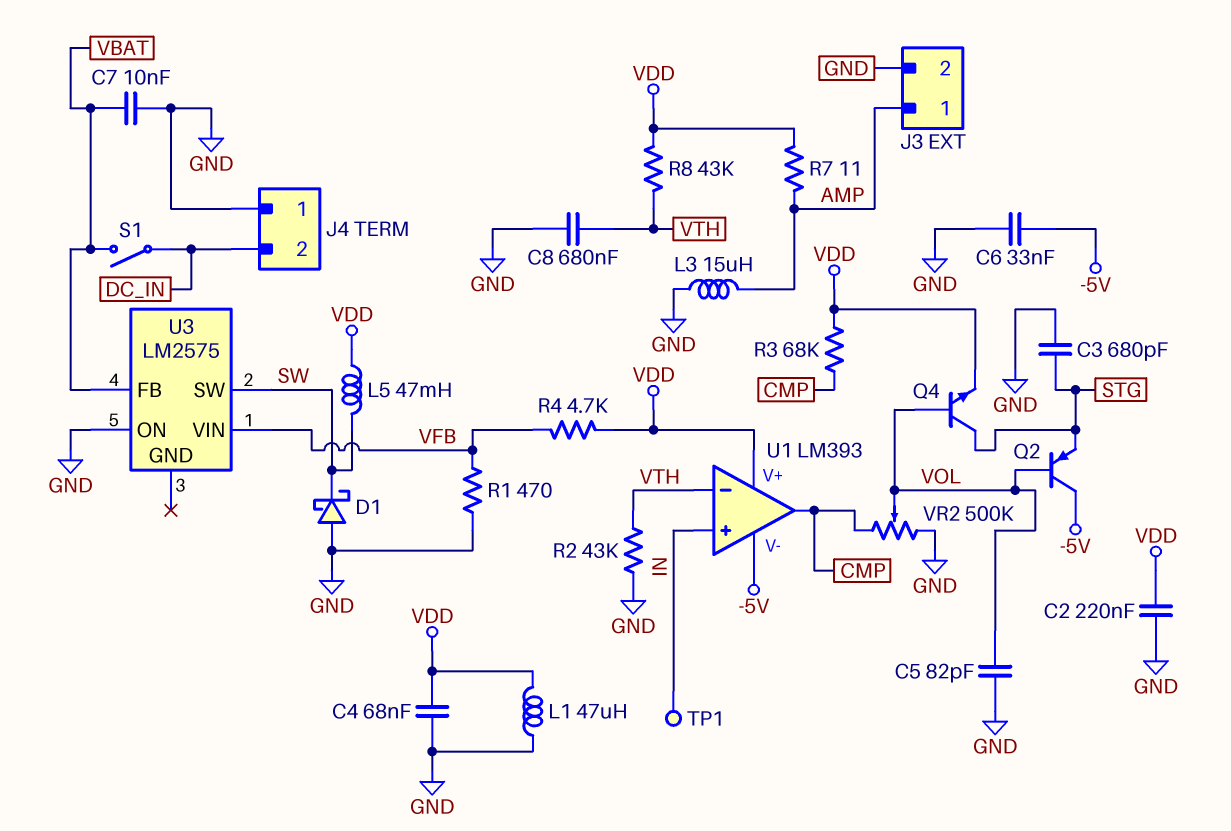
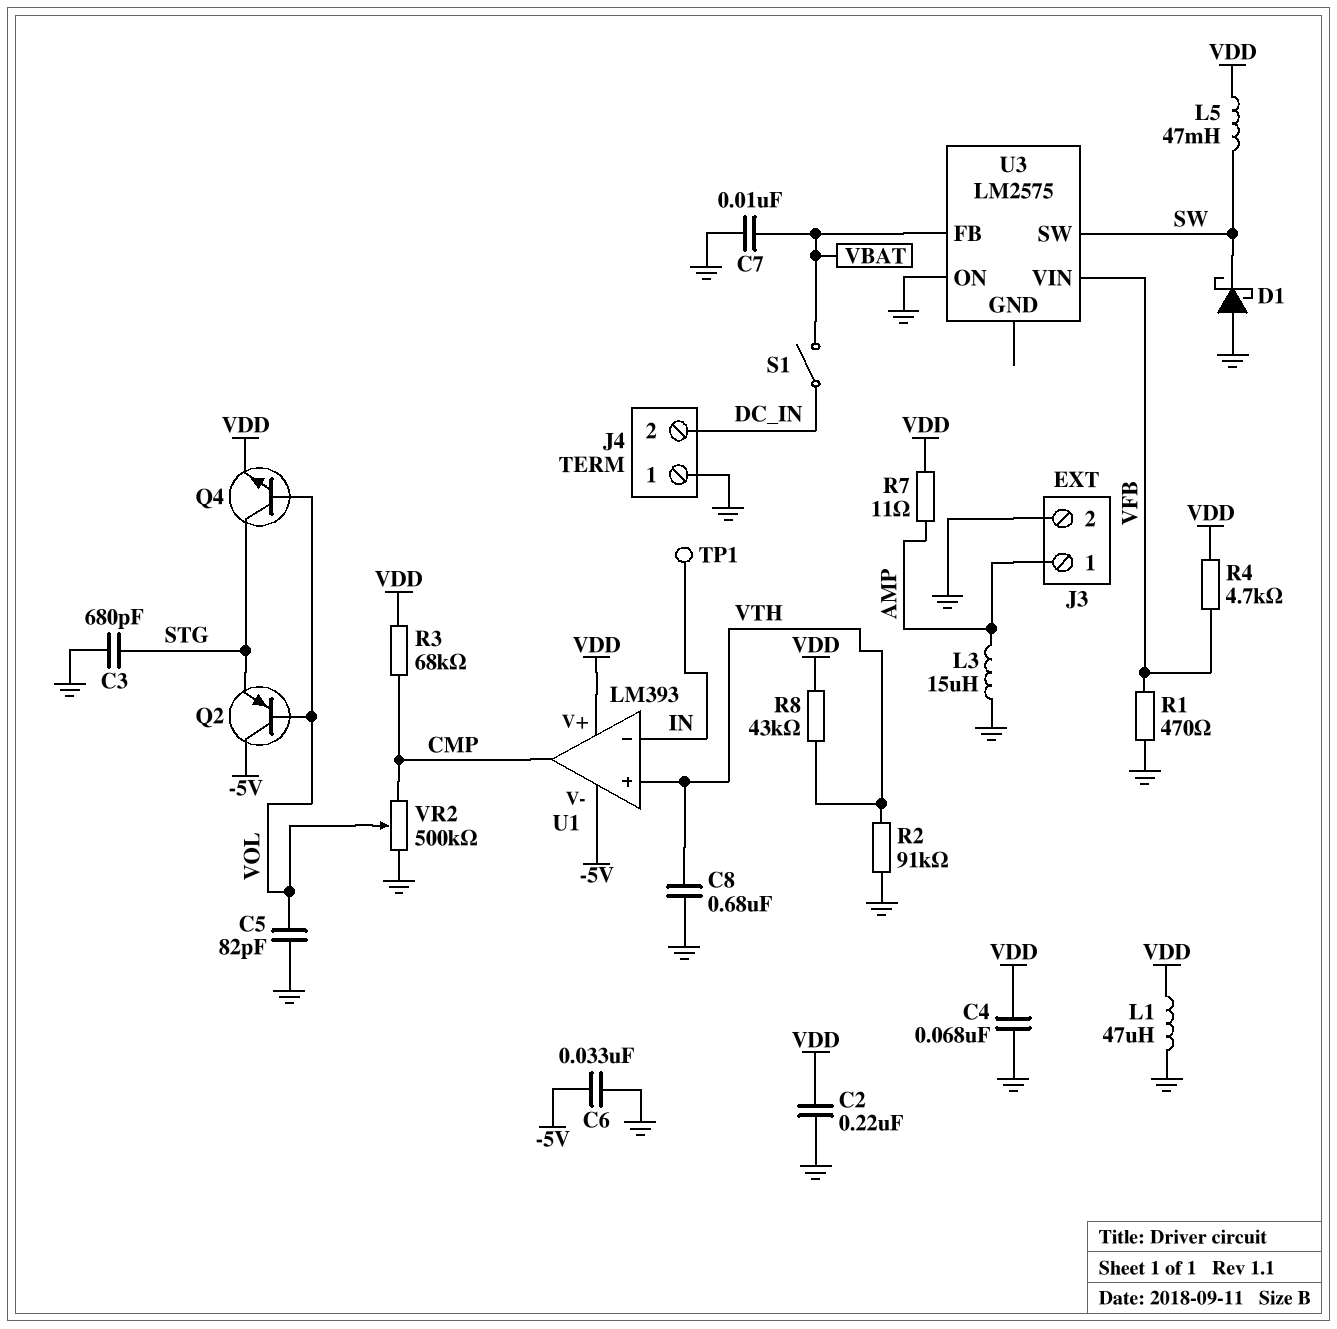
R2: 43k (GND, VTH) -> 91k (GND, VTH)
U1 pin in+: IN -> VTH
U1 pin in-: VTH -> IN

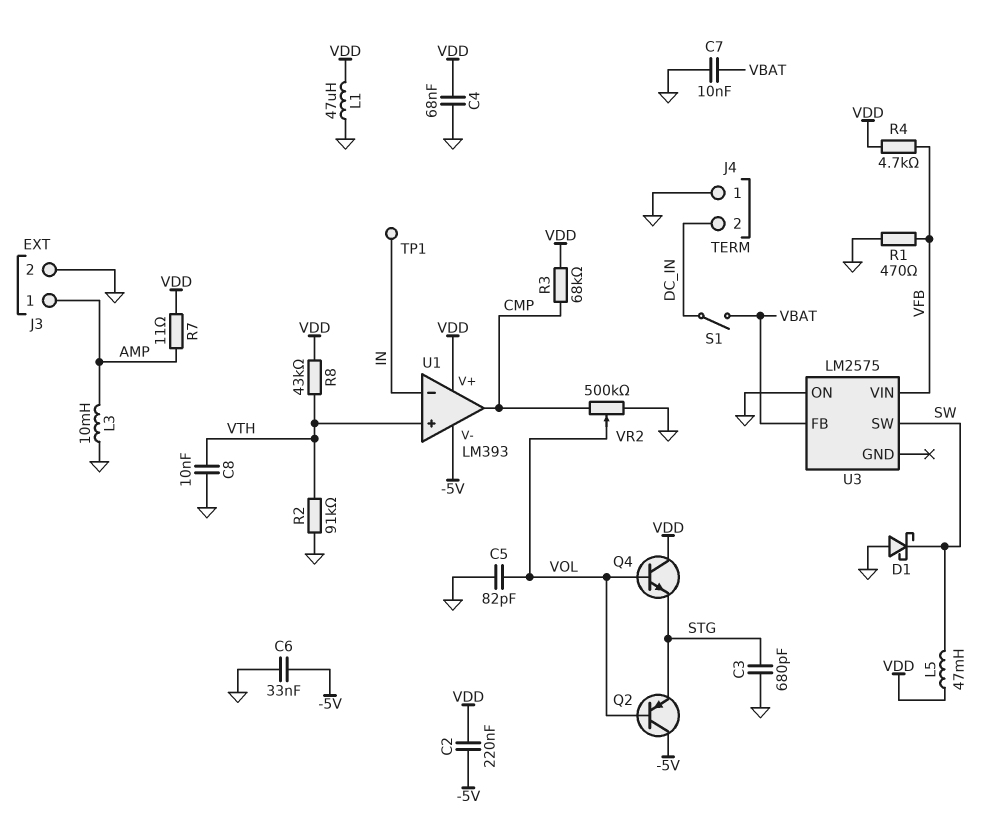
C2: 220nF (GND, VDD) -> 220nF (-5V, VDD)
C8: 680nF (GND, VTH) -> 10nF (GND, VTH)
L3: 15uH (AMP, GND) -> 10mH (AMP, GND)
Q4: NPN (B VOL, C STG, E VDD) -> NPN (B VOL, C VDD, E STG)

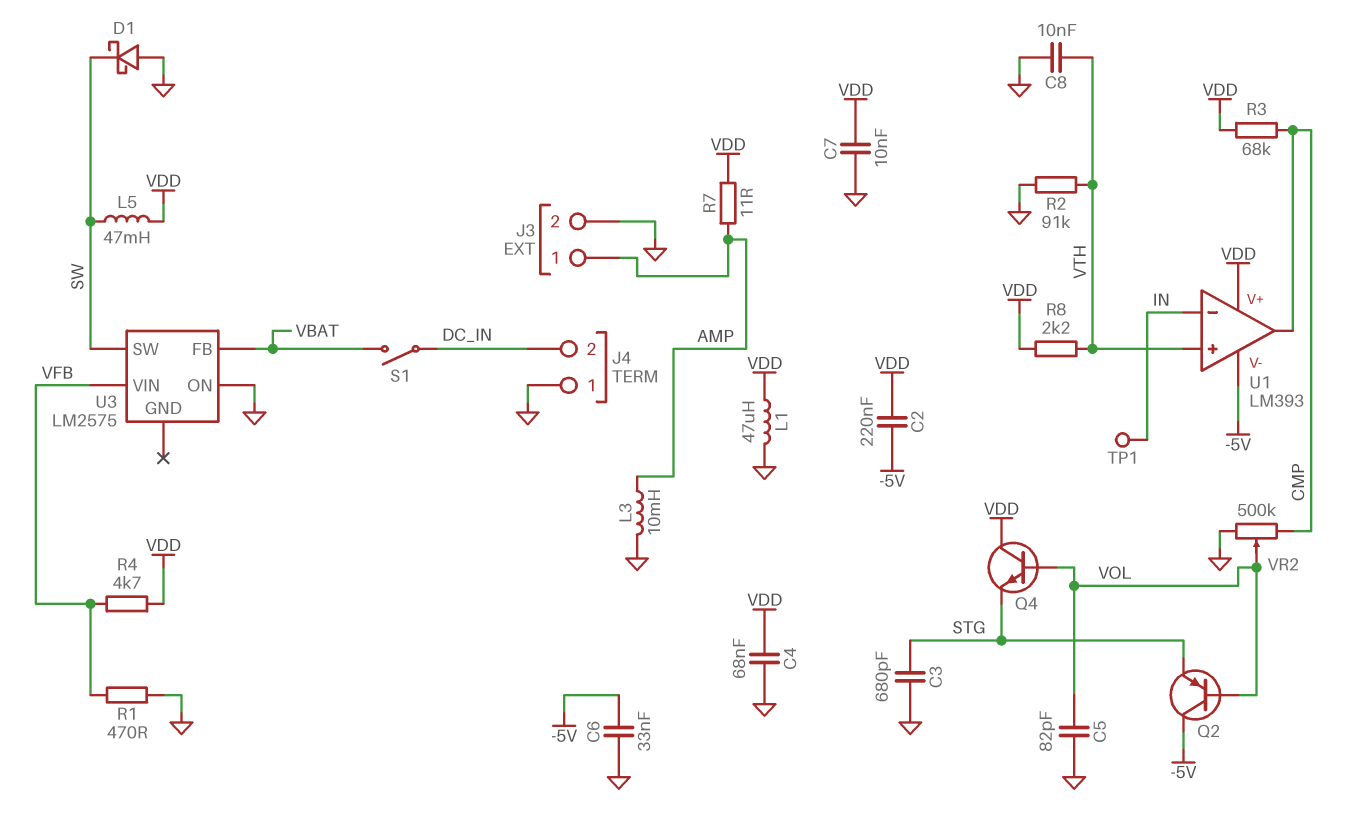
C7: 10nF (GND, VBAT) -> 10nF (GND, VDD)
R8: 43k (VDD, VTH) -> 2.2k (VDD, VTH)

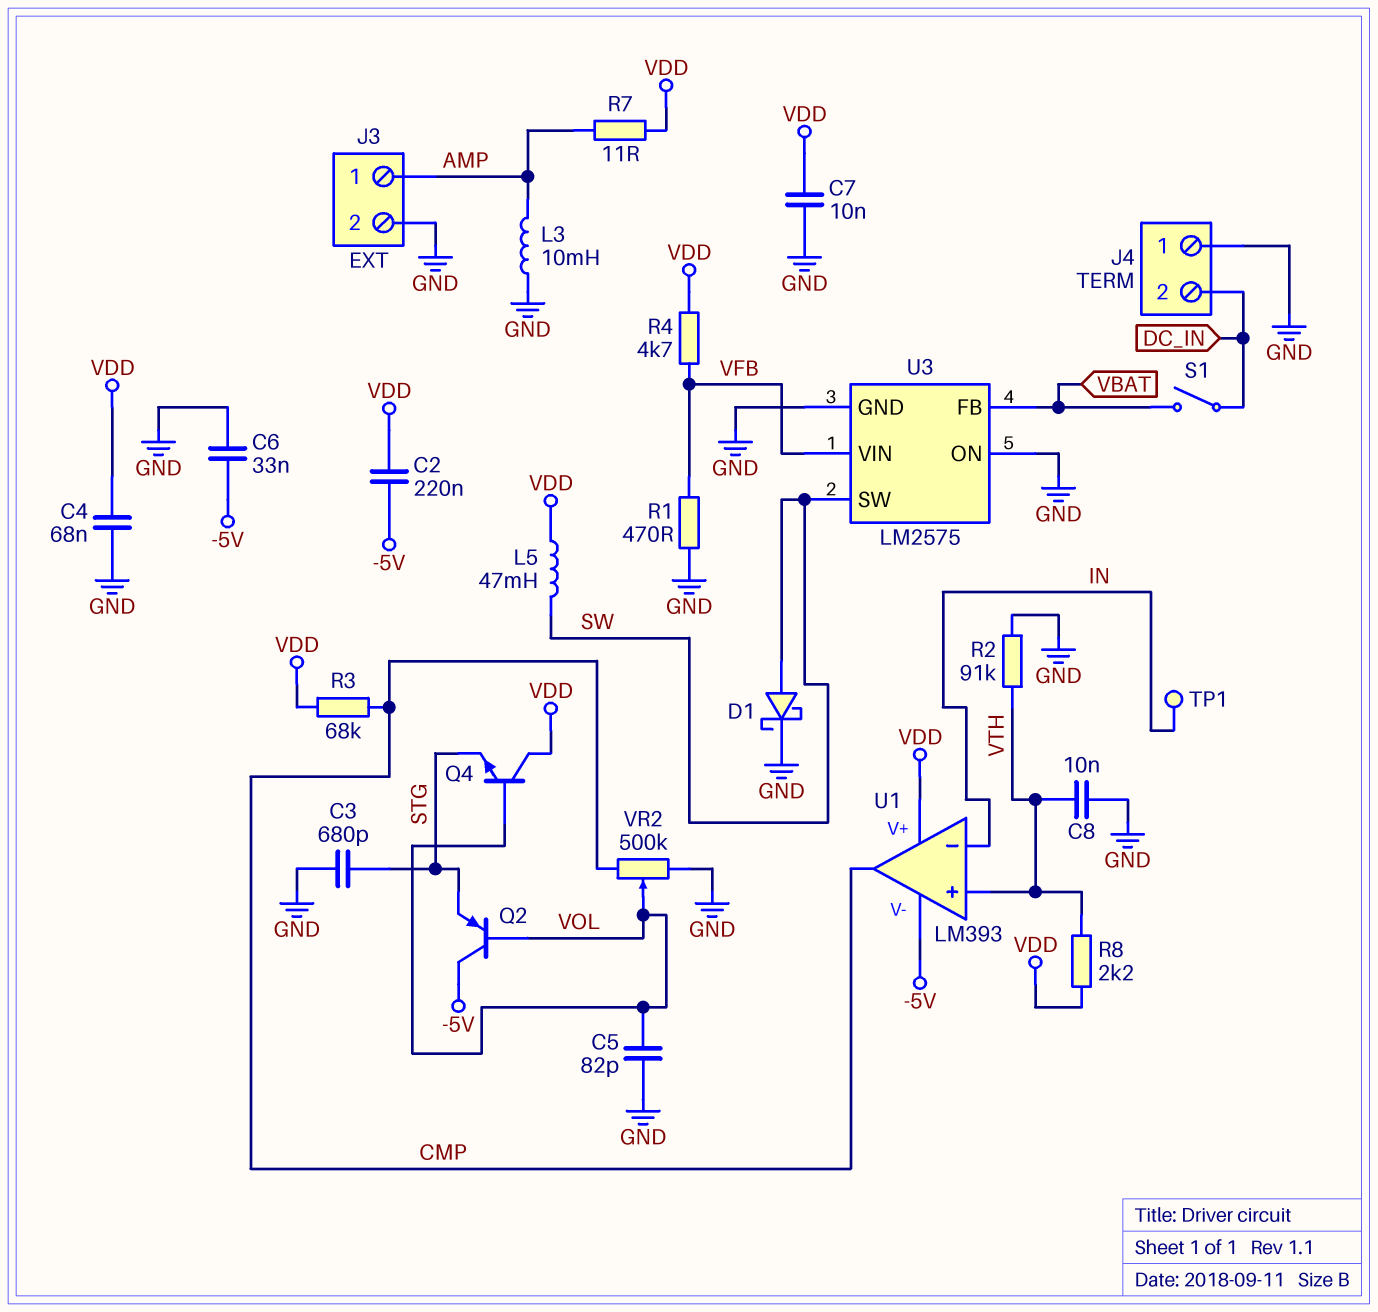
D1: schottky (A GND, K SW) -> schottky (A SW, K GND)
L1: 47uH (GND, VDD) -> none
U3 pin GND: none -> GND

